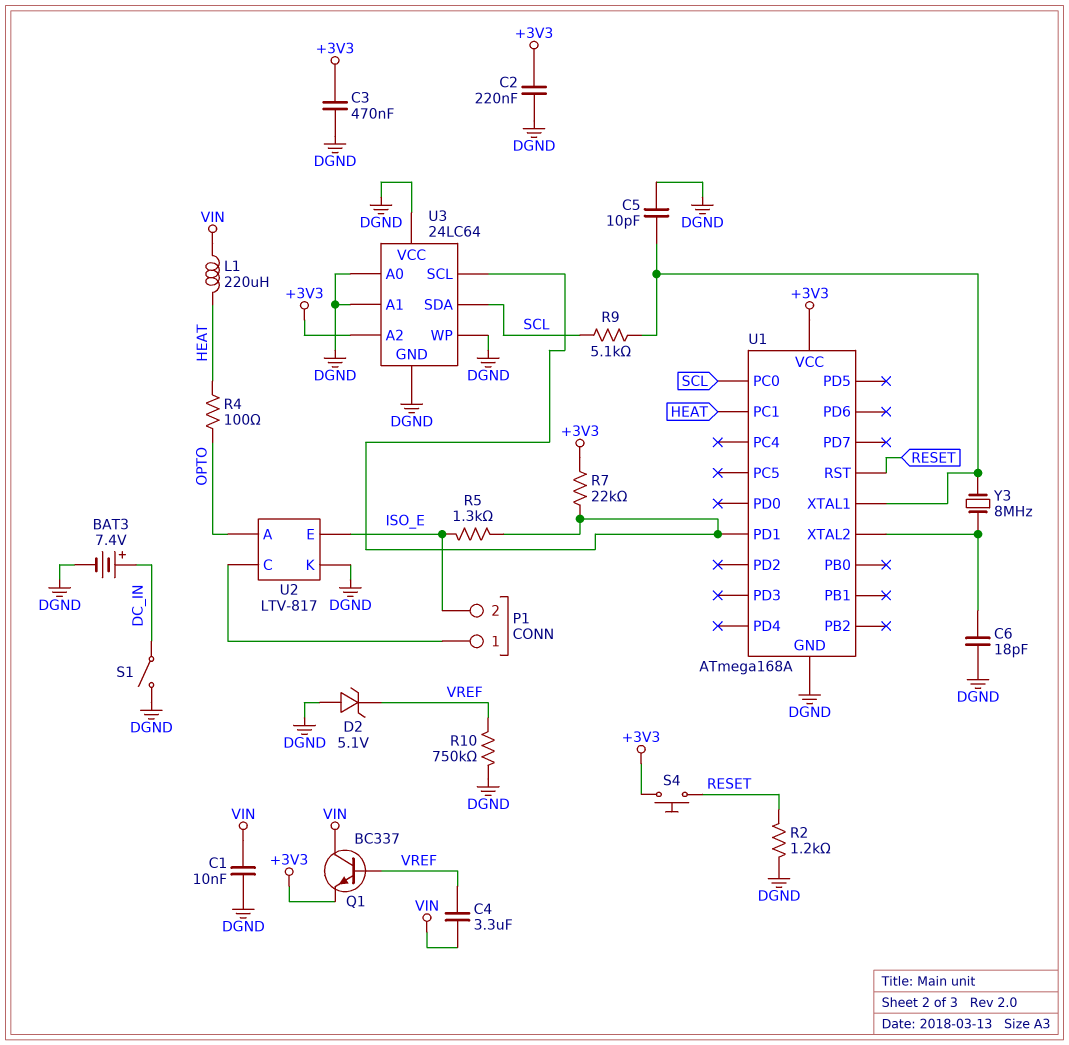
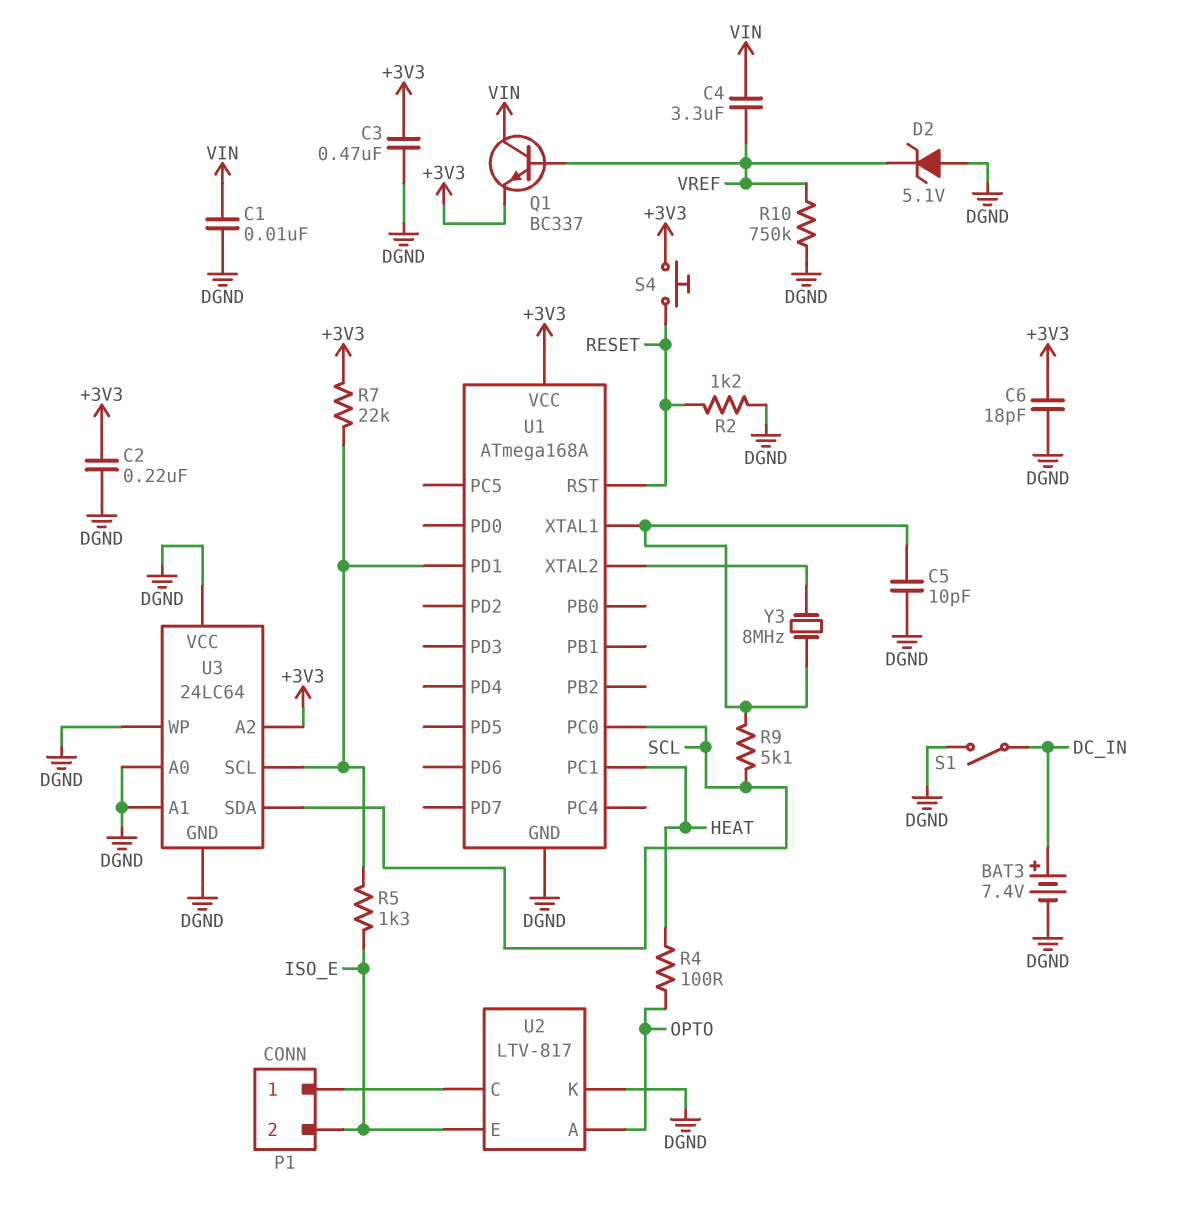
C6: 18pF (DGND, U1/XTAL2) -> 18pF (+3V3, DGND)
L1: 220uH (HEAT, VIN) -> none

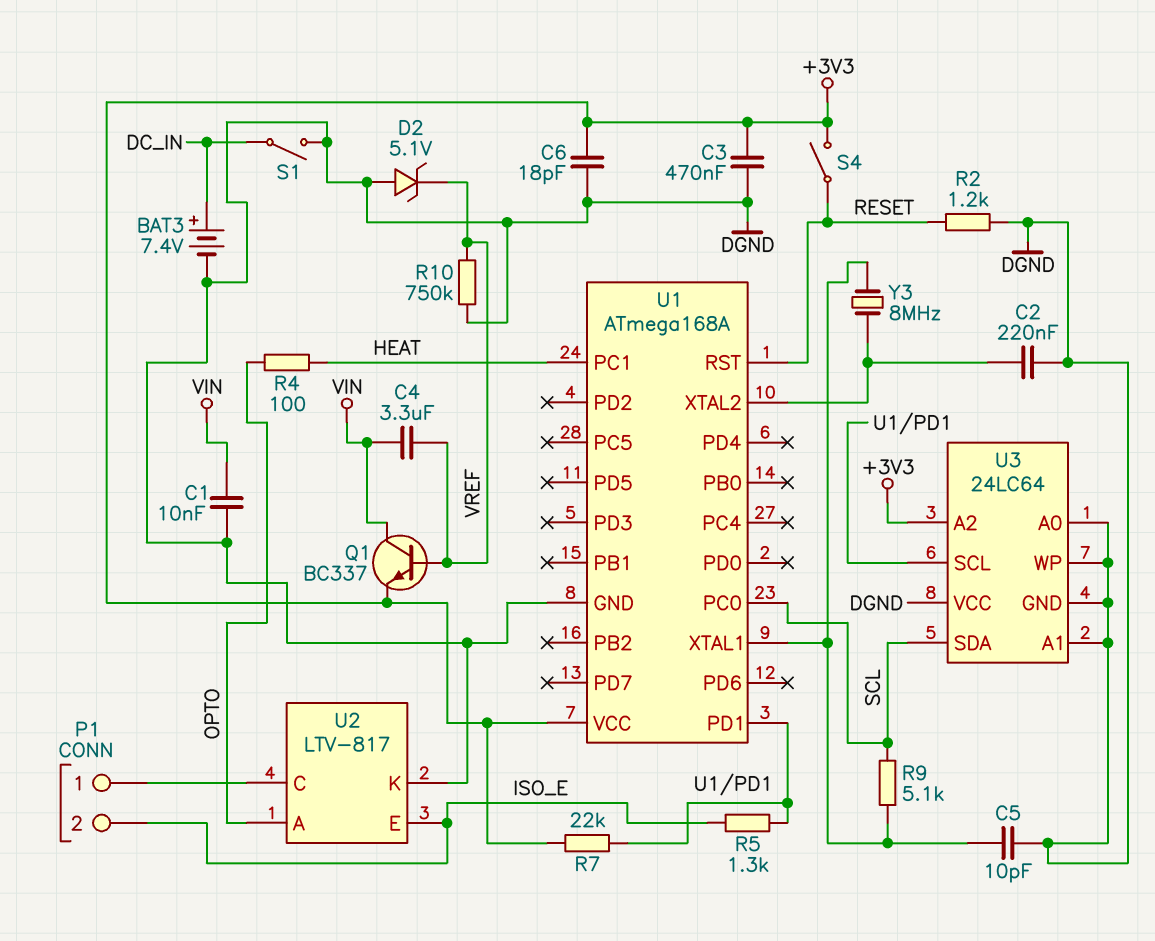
C2: 220nF (+3V3, DGND) -> 220nF (DGND, U1/XTAL2)
S4: button (+3V3, RESET) -> switch (+3V3, RESET)

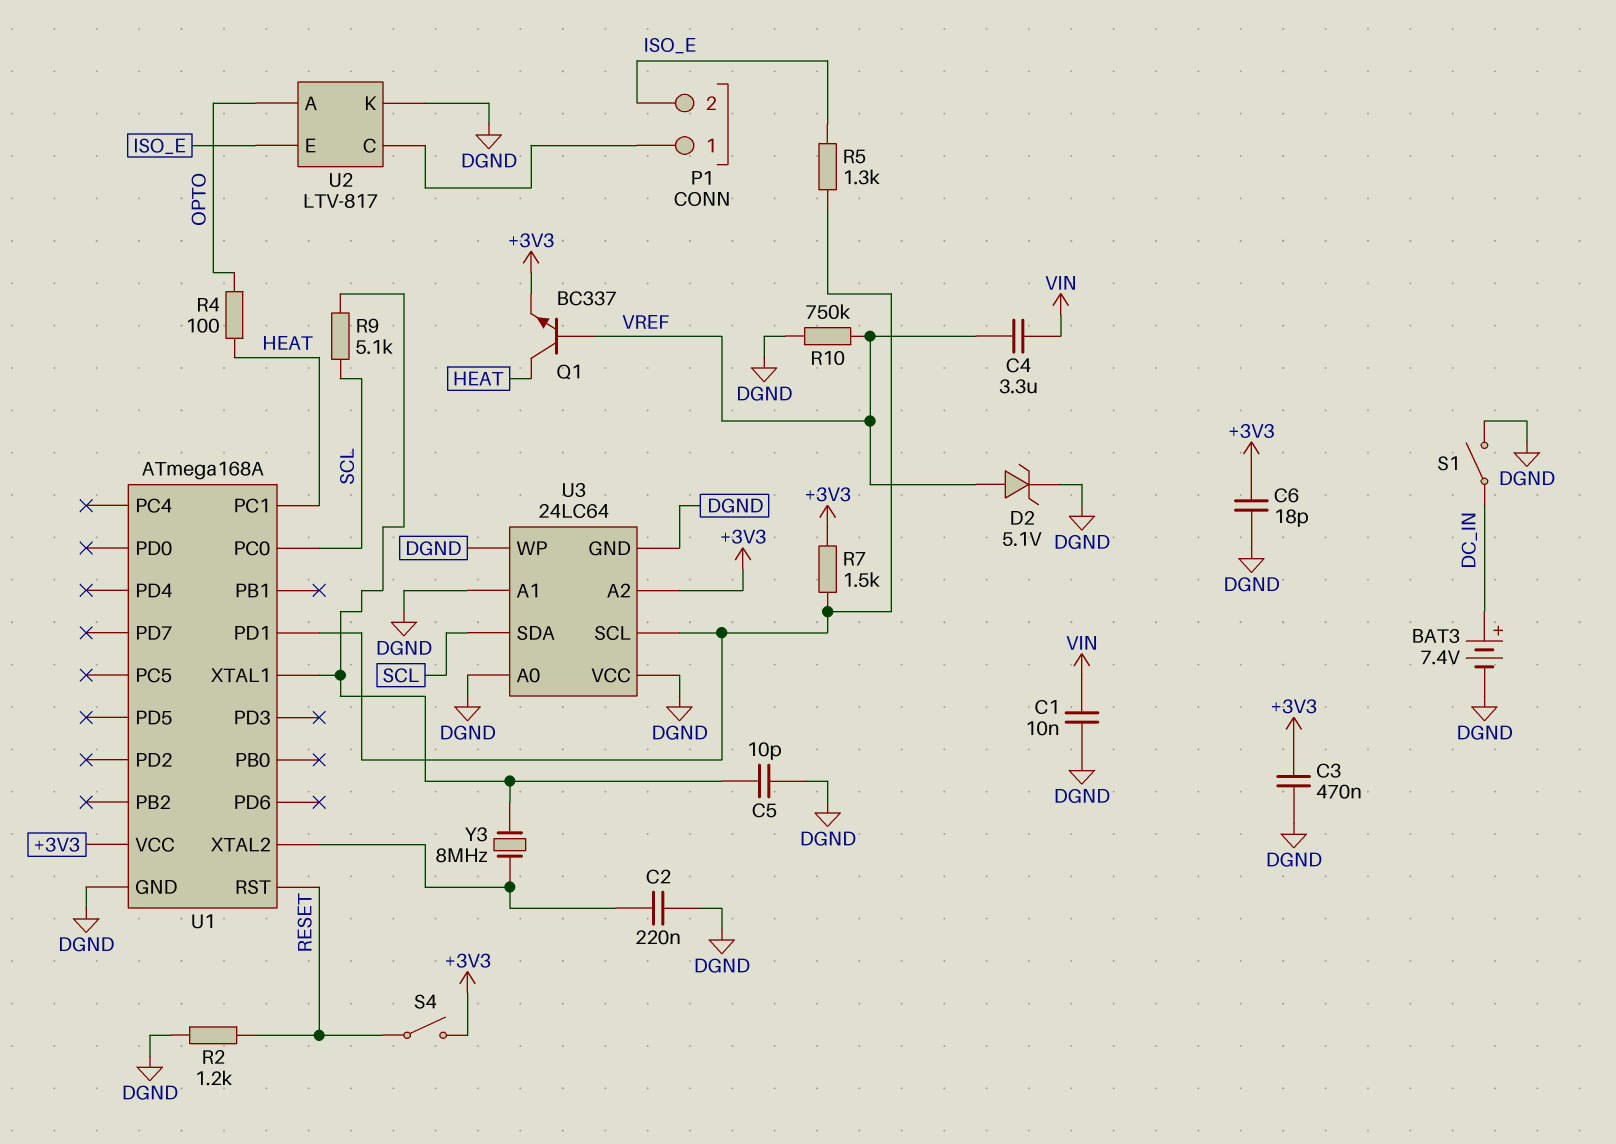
D2: zener 5.1V (A DGND, K VREF) -> zener 5.1V (A VREF, K DGND)
Q1: NPN BC337 (B VREF, C VIN, E +3V3) -> NPN BC337 (B VREF, C HEAT, E +3V3)
R7: 22k (+3V3, U1/PD1) -> 1.5k (+3V3, U1/PD1)

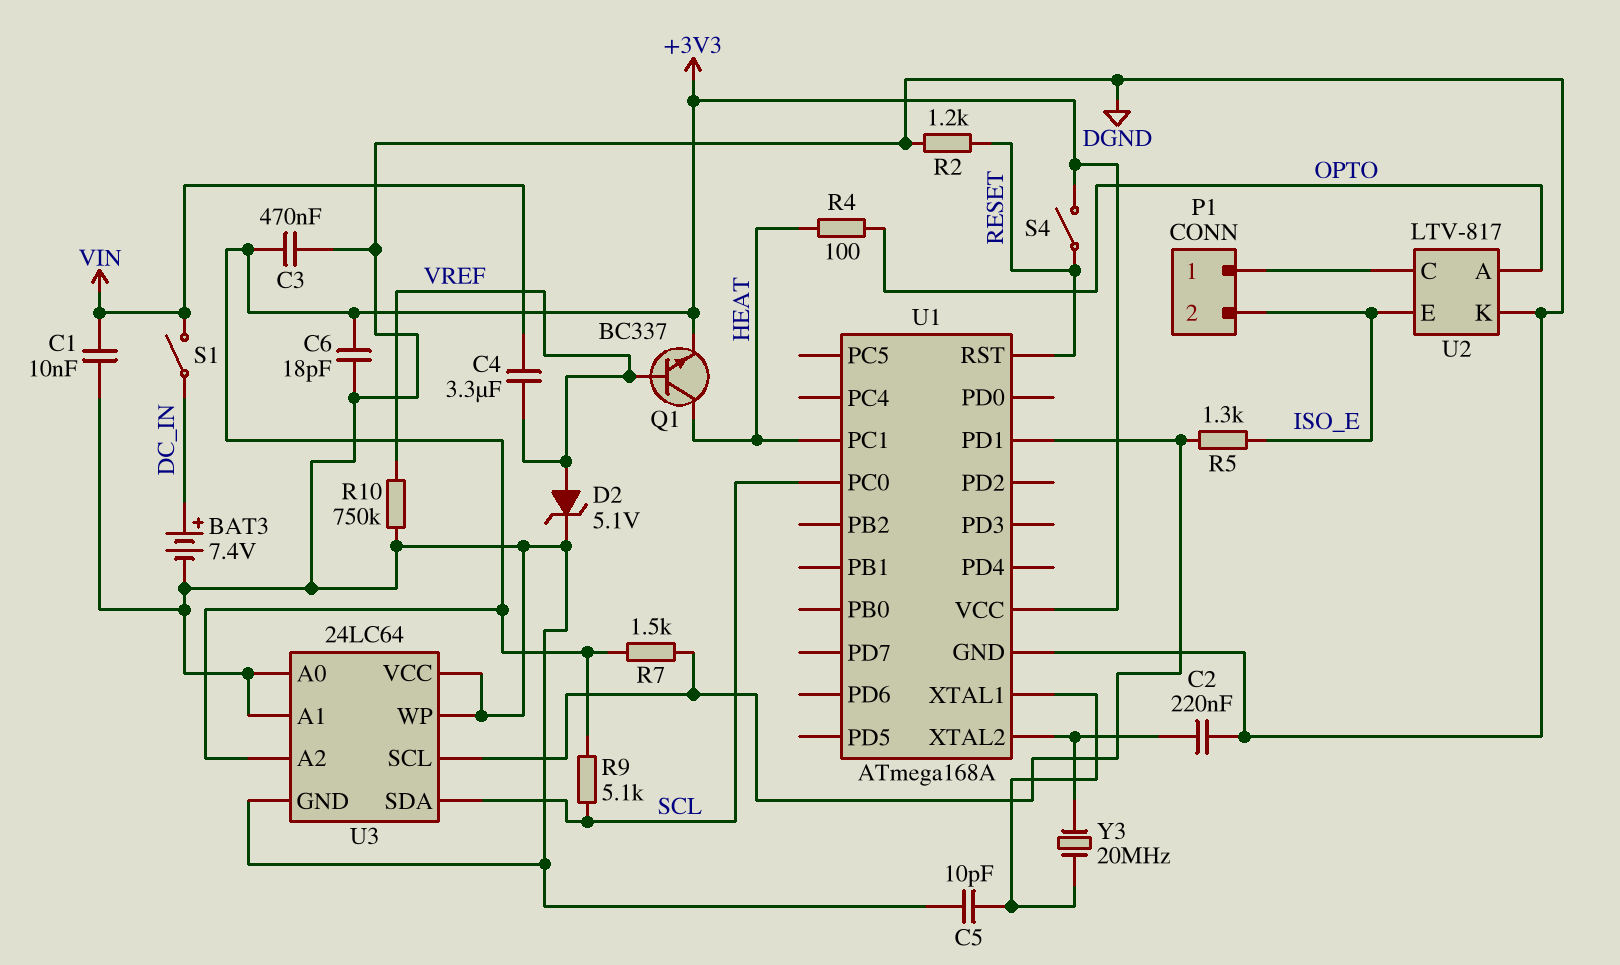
R9: 5.1k (SCL, U1/XTAL1) -> 5.1k (+3V3, SCL)
S1: switch (DC_IN, DGND) -> switch (DC_IN, VIN)
Y3: 8MHz (U1/XTAL1, U1/XTAL2) -> 20MHz (U1/XTAL1, U1/XTAL2)

